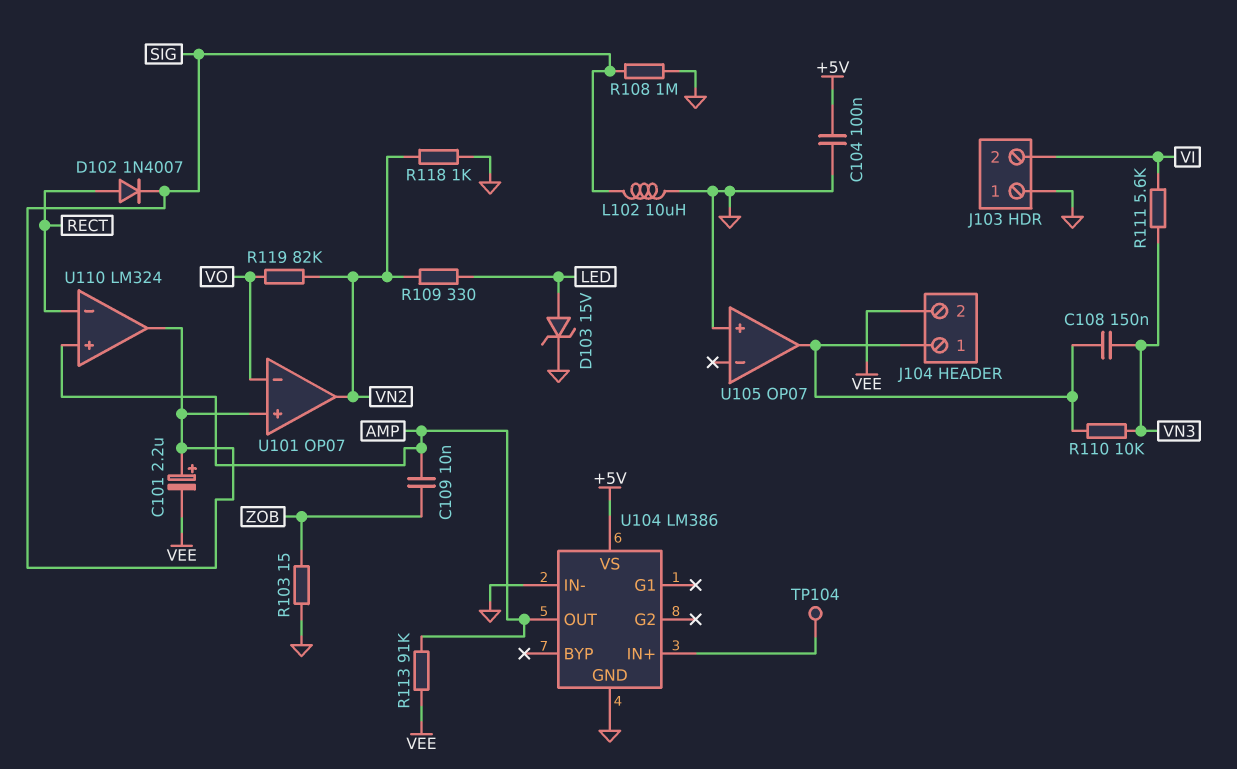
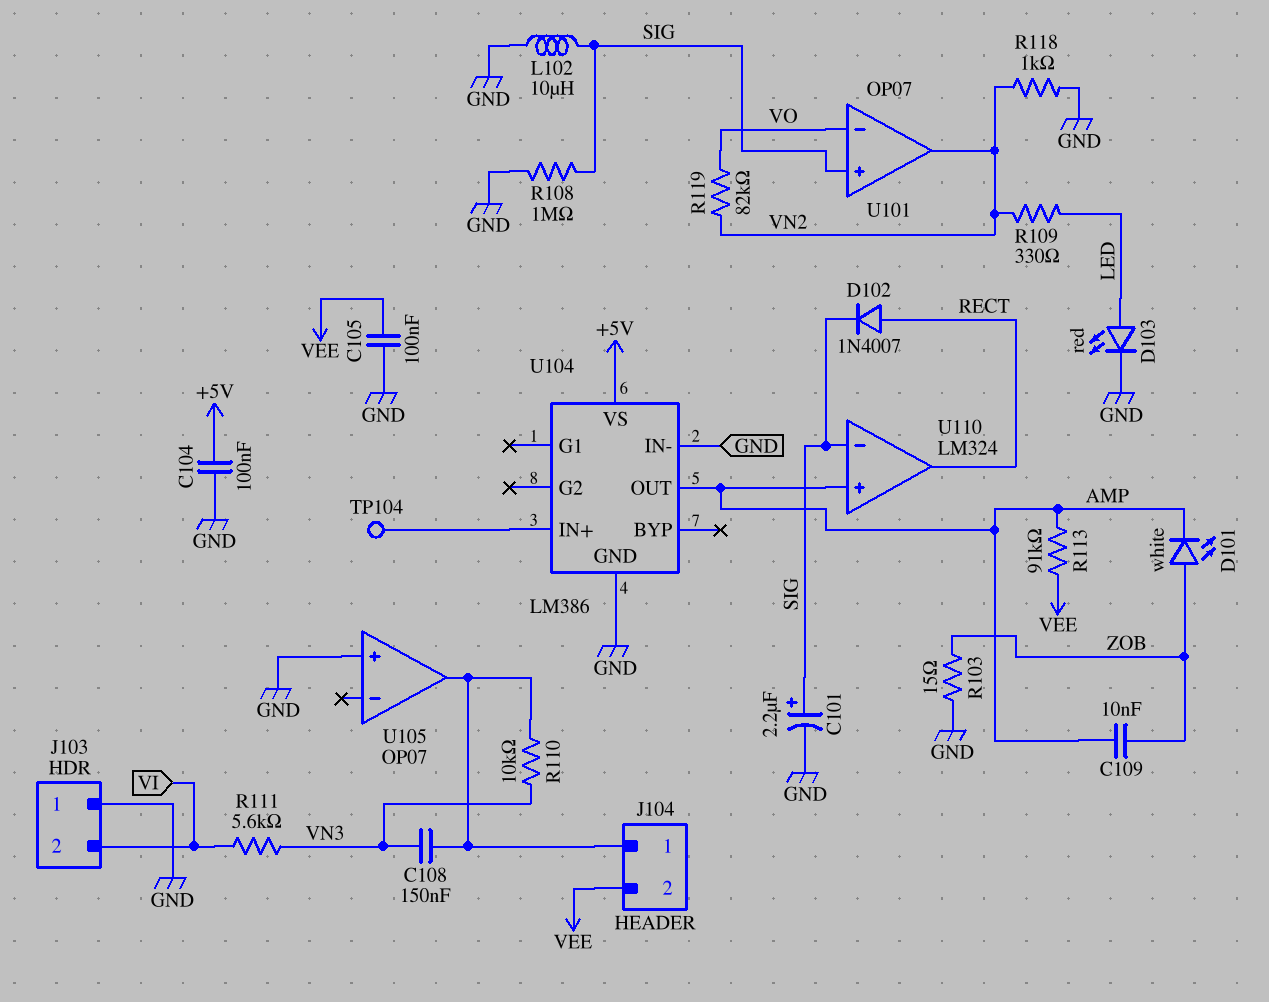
C101: 2.2uF (plus SIG, minus VEE) -> 2.2uF (plus SIG, minus GND)
C105: none -> 100nF (GND, VEE)
D101: none -> LED white (A ZOB, K AMP)
D103: zener 15V (A LED, K GND) -> LED red (A LED, K GND)
U110 pin in-: RECT -> SIG
U110 pin out: SIG -> RECT

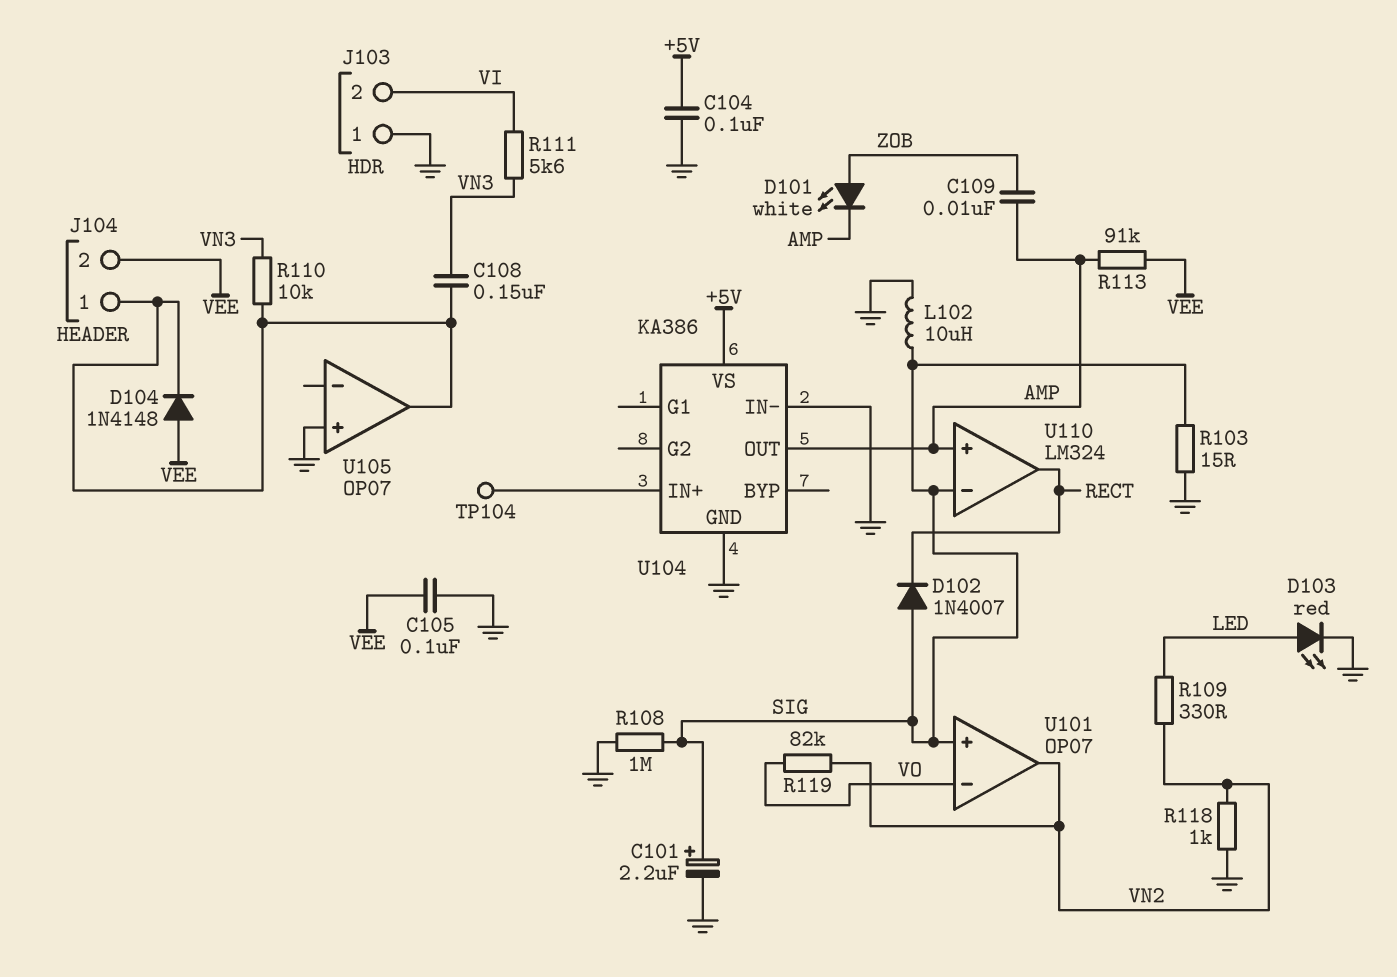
D102: diode 1N4007 (A RECT, K SIG) -> diode 1N4007 (A SIG, K RECT)
D104: none -> diode 1N4148 (A VEE, K J104/1)
R103: 15 (GND, ZOB) -> 15 (GND, SIG)
U104: LM386 -> KA386

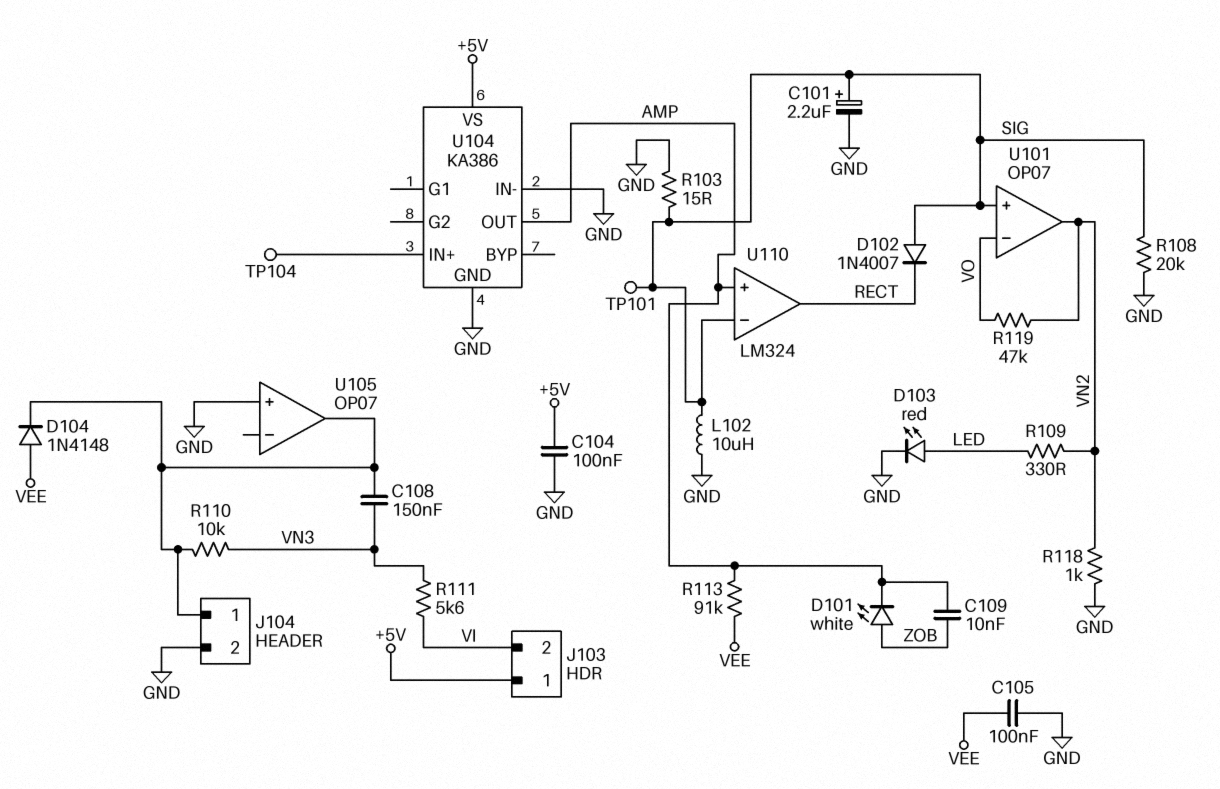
J103 pin 1: GND -> +5V
J104 pin 2: VEE -> GND
R108: 1M (GND, SIG) -> 20k (GND, SIG)
R119: 82k (VN2, VO) -> 47k (VN2, VO)
TP101: none -> test point (SIG)

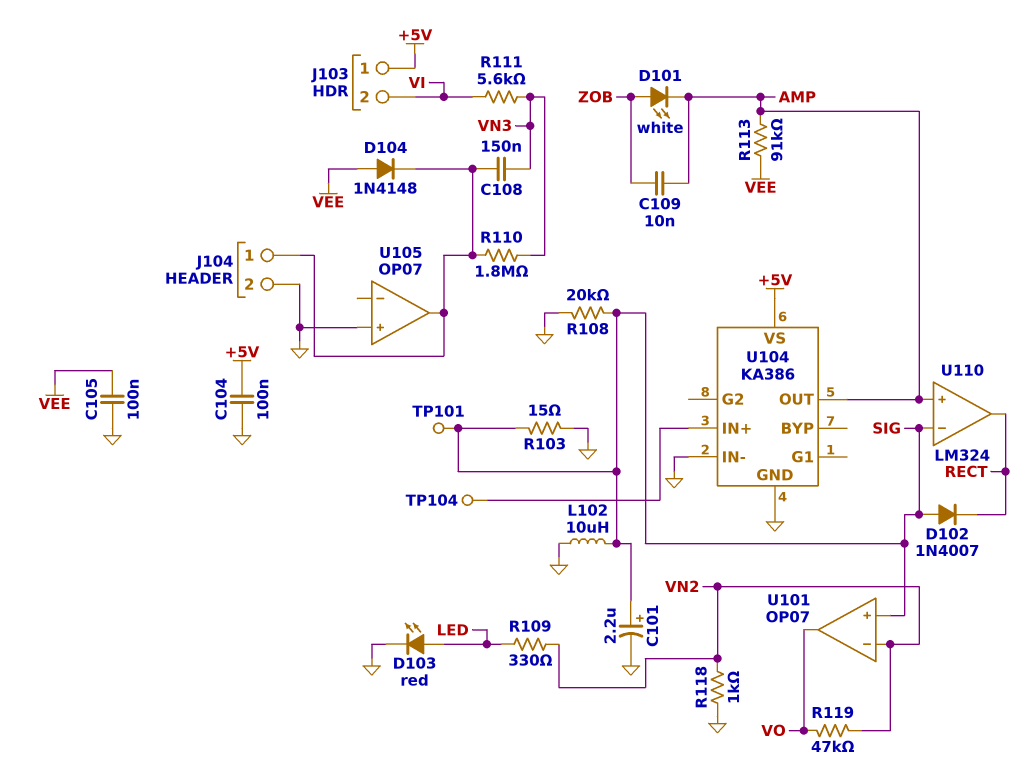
R110: 10k (J104/1, VN3) -> 1.8M (J104/1, VN3)
U101 pin in-: VO -> VN2
U101 pin out: VN2 -> VO

